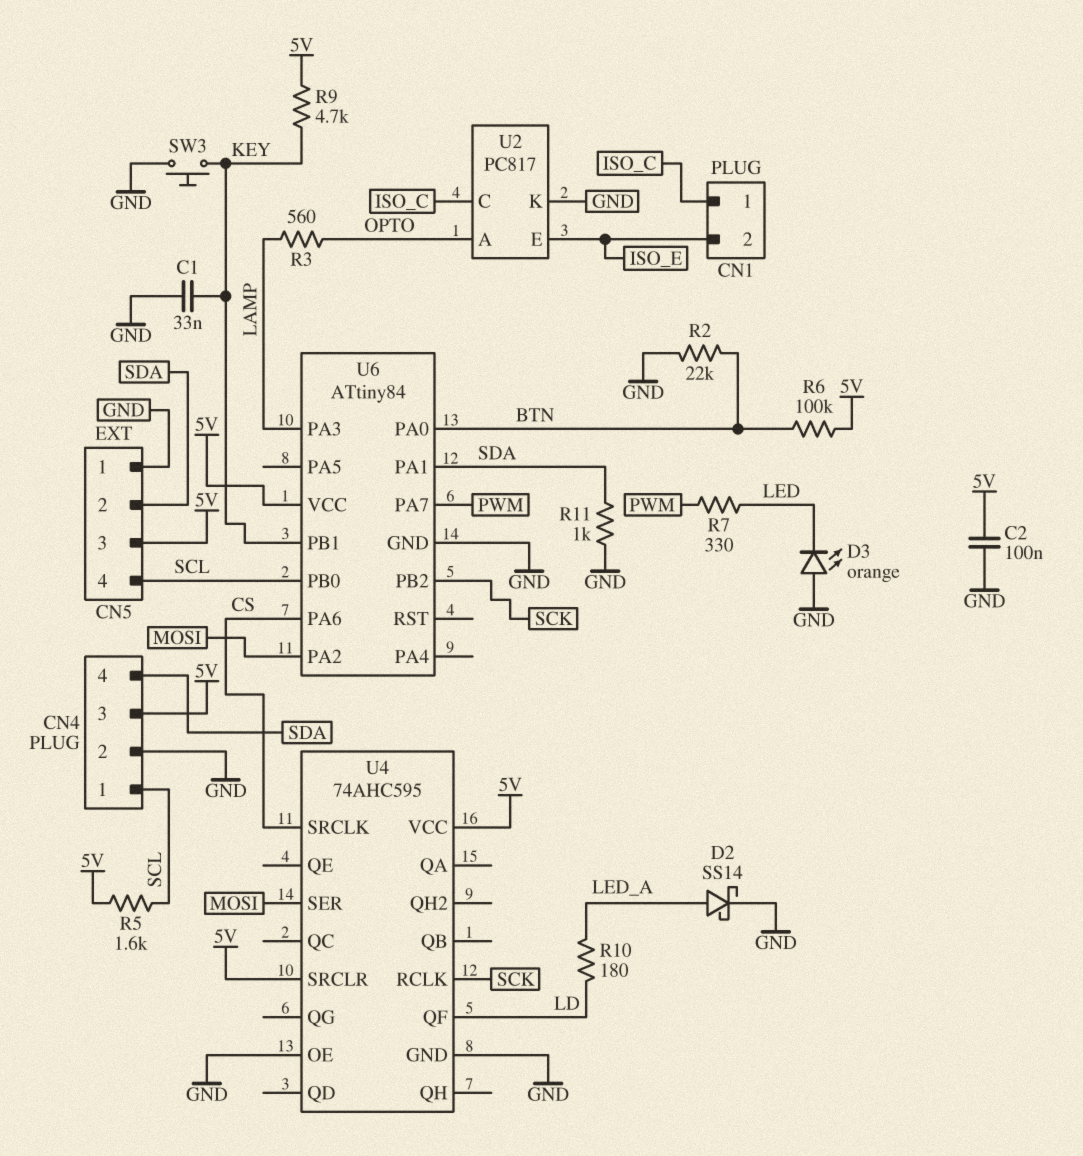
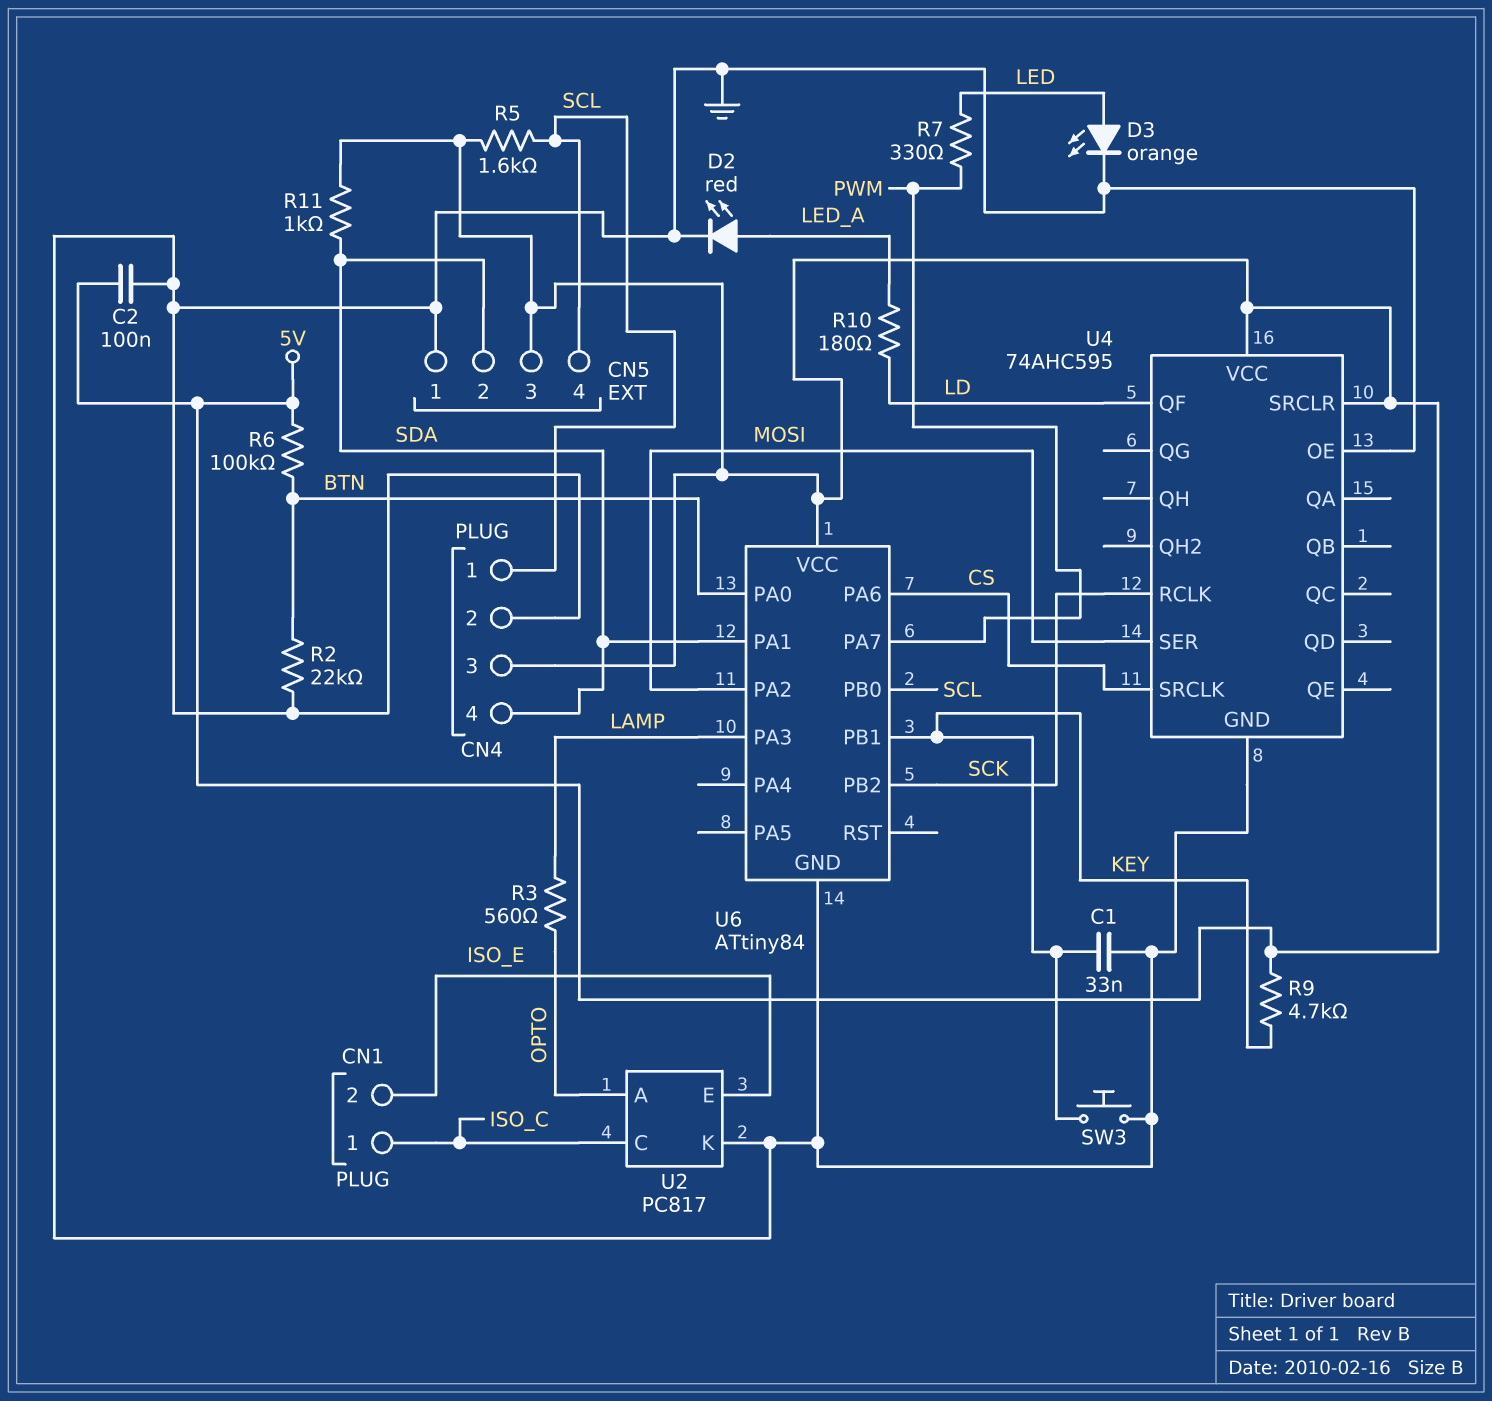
D2: schottky SS14 (A LED_A, K GND) -> LED red (A LED_A, K GND)
D3: LED orange (A GND, K LED) -> LED orange (A LED, K GND)
R11: 1k (GND, SDA) -> 1k (5V, SDA)

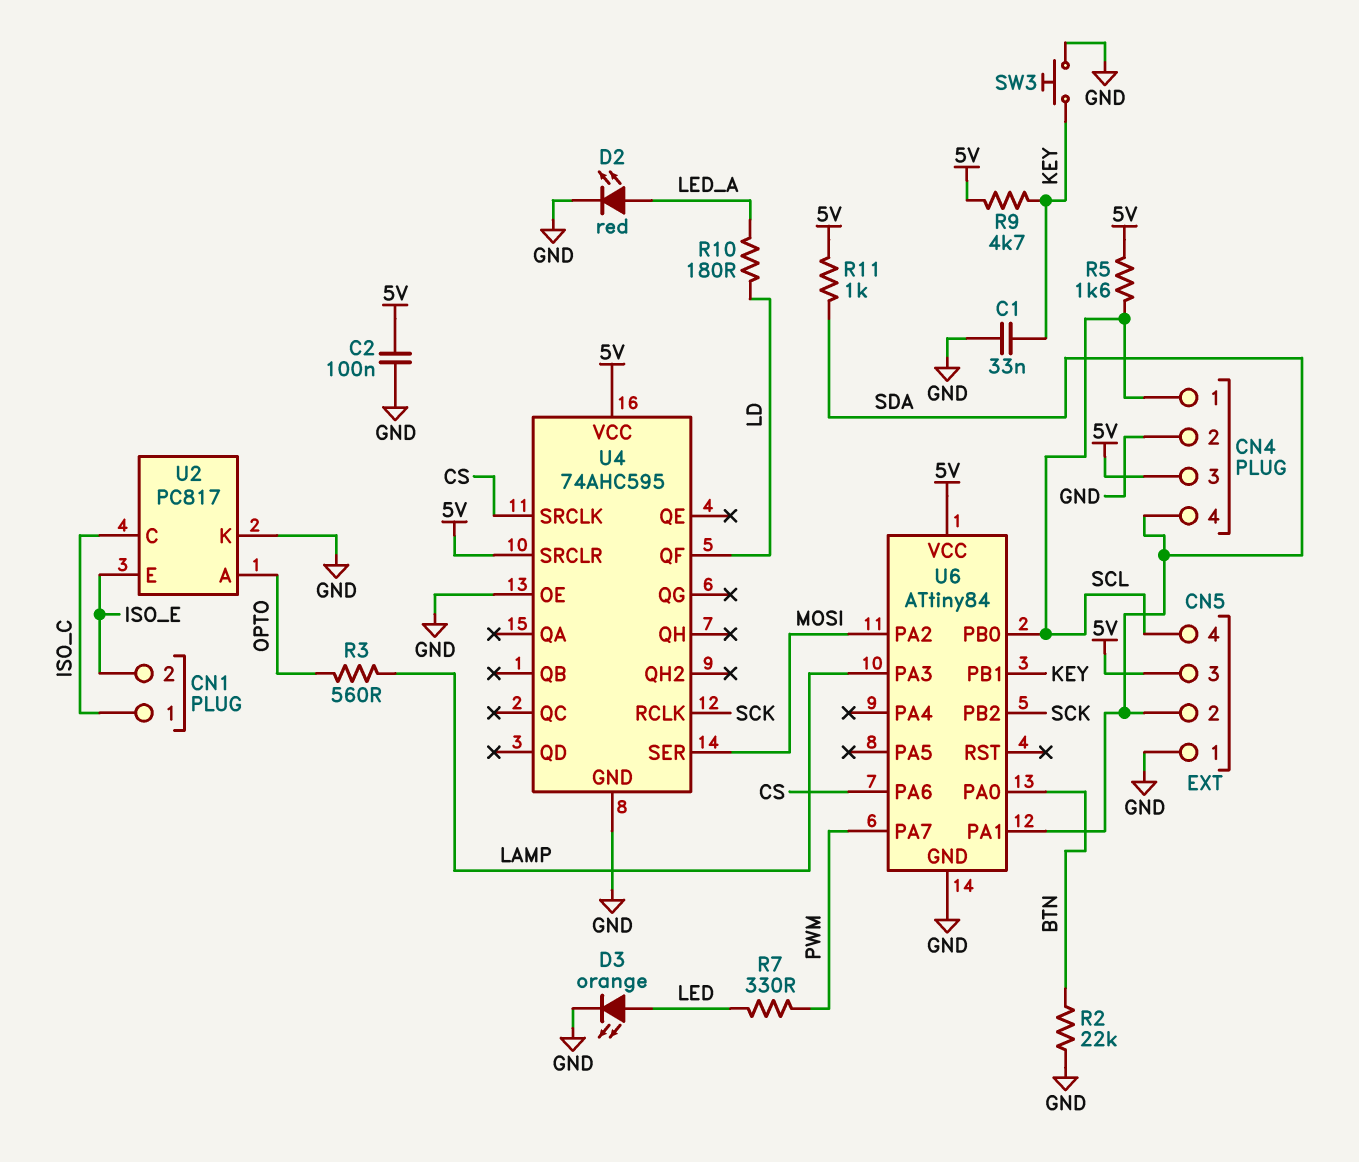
R6: 100k (5V, BTN) -> none

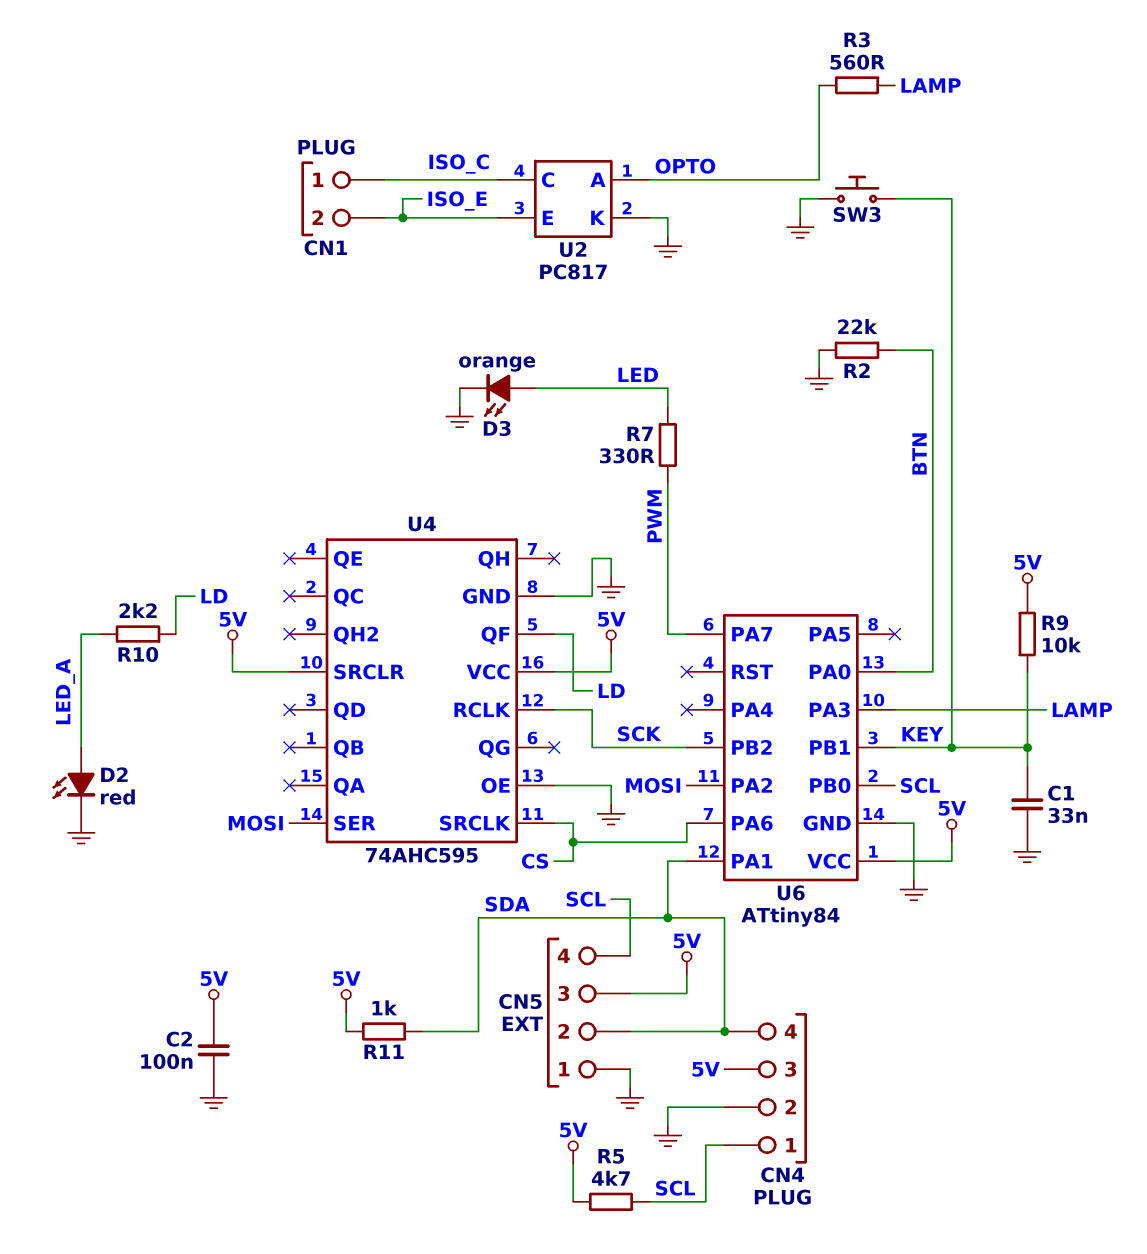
R5: 1.6k (5V, SCL) -> 4.7k (5V, SCL)
R9: 4.7k (5V, KEY) -> 10k (5V, KEY)
R10: 180 (LD, LED_A) -> 2.2k (LD, LED_A)

